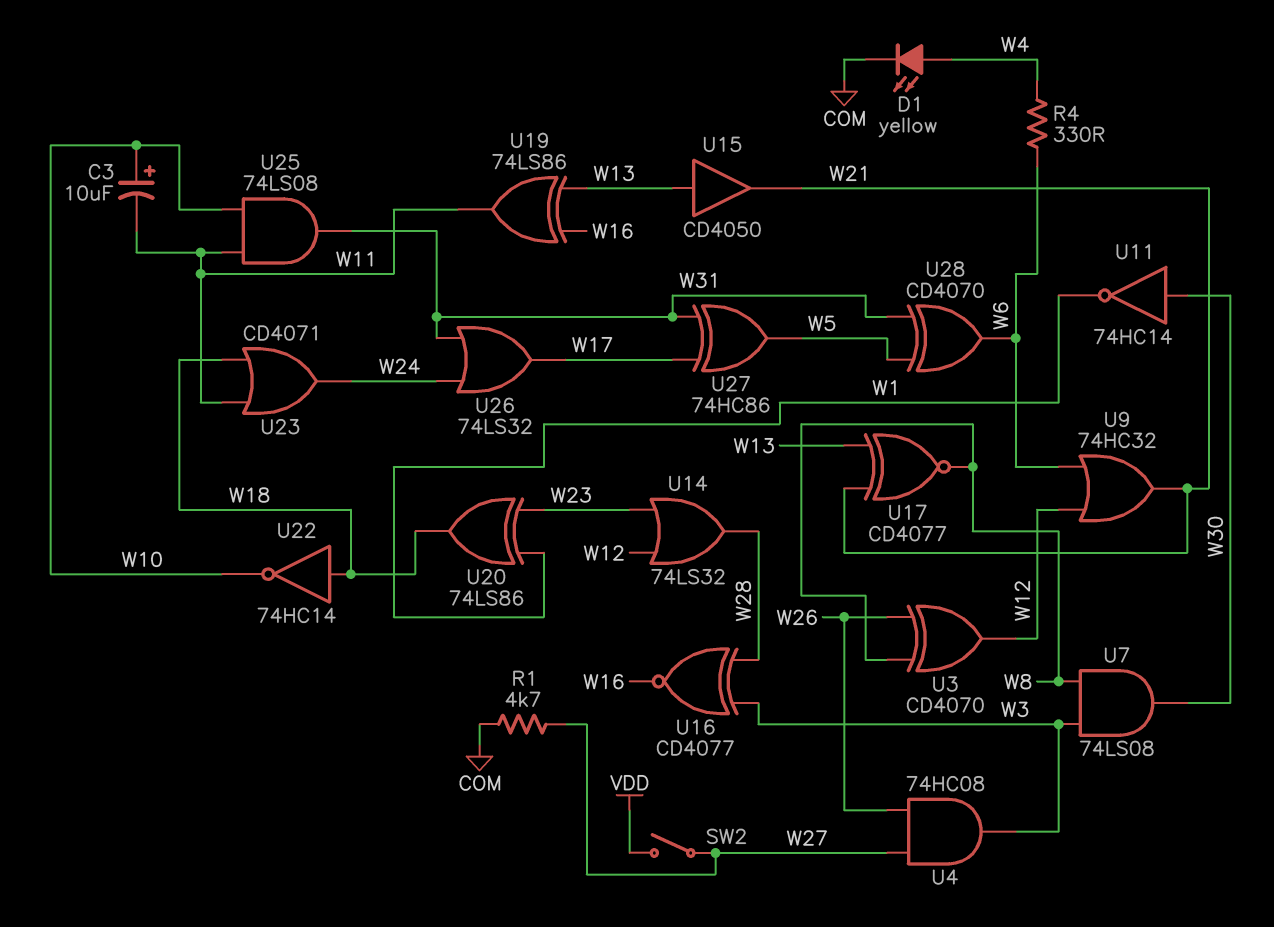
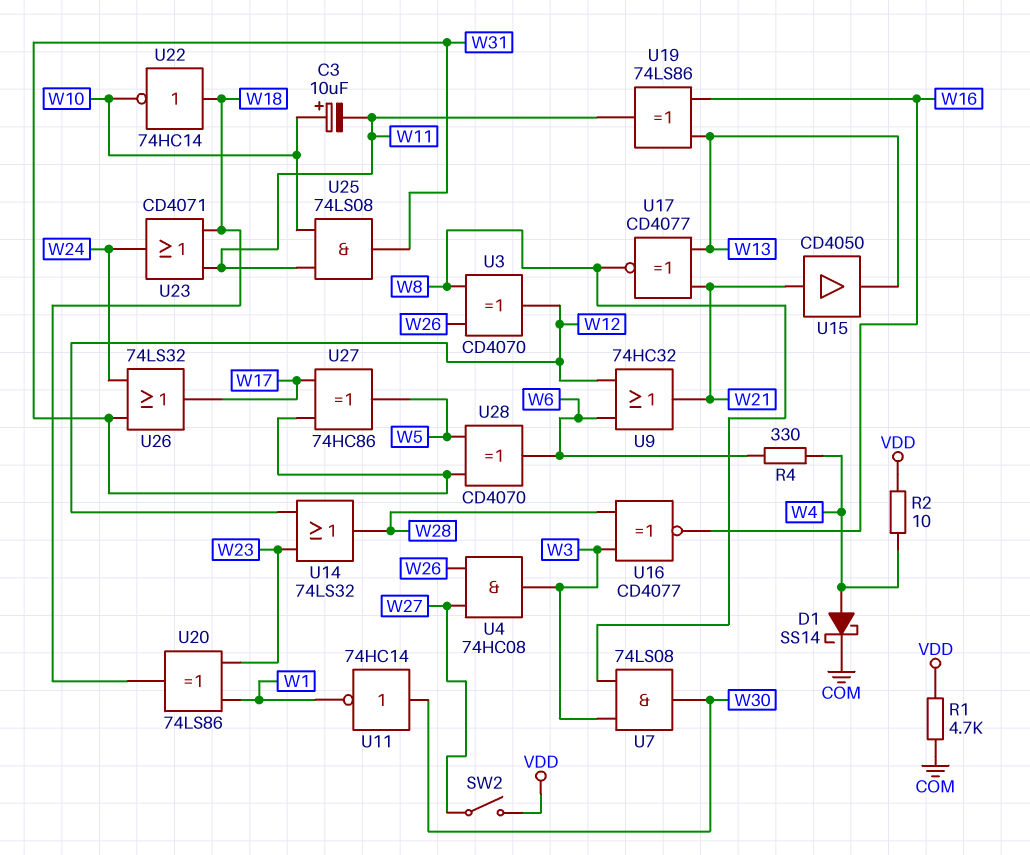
D1: LED yellow (A W4, K COM) -> schottky SS14 (A W4, K COM)
R1: 4.7k (COM, W27) -> 4.7k (COM, VDD)
R2: none -> 10 (VDD, W4)
U15: buffer CD4050 (in W13, out W21) -> buffer CD4050 (in W21, out W13)

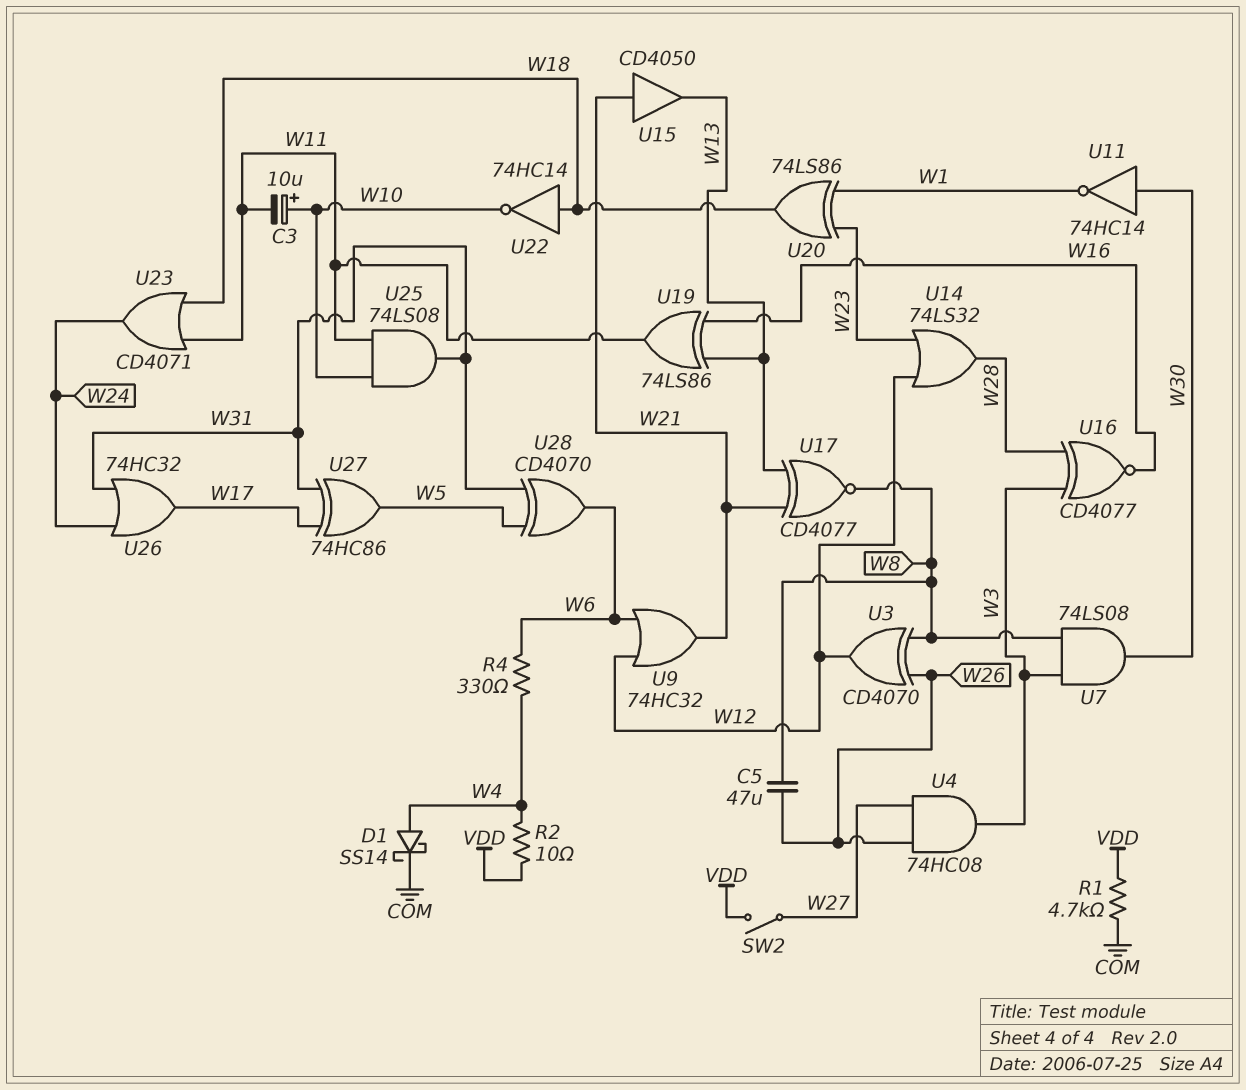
C5: none -> 47uF (W8, W26)
U26: OR 74LS32 (in W24, in W31, out W17) -> OR 74HC32 (in W24, in W31, out W17)

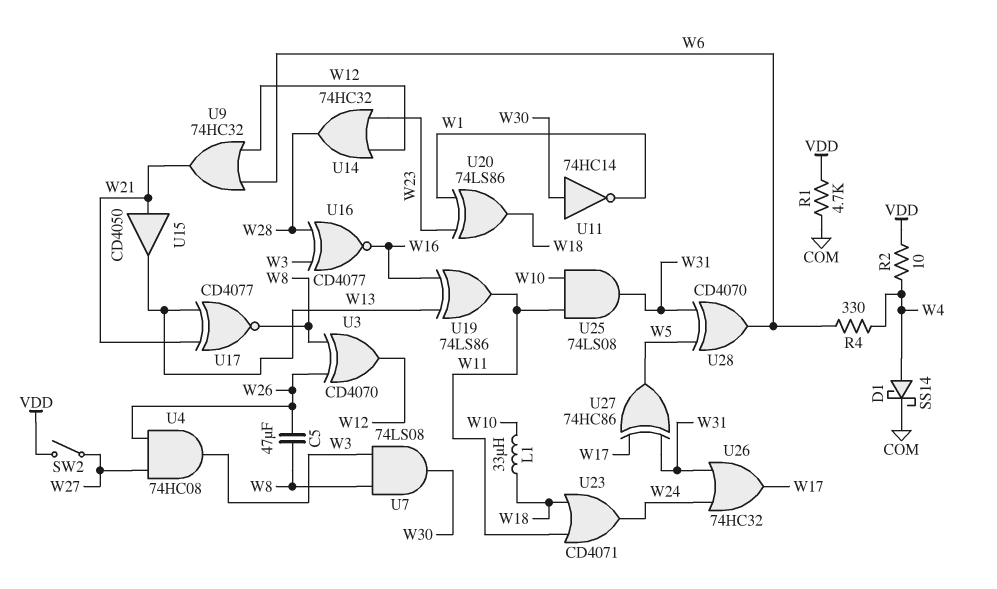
C3: 10uF (plus W10, minus W11) -> none
L1: none -> 33uH (W10, W18)
U14: OR 74LS32 (in W12, in W23, out W28) -> OR 74HC32 (in W12, in W23, out W28)
U22: NOT 74HC14 (in W18, out W10) -> none

